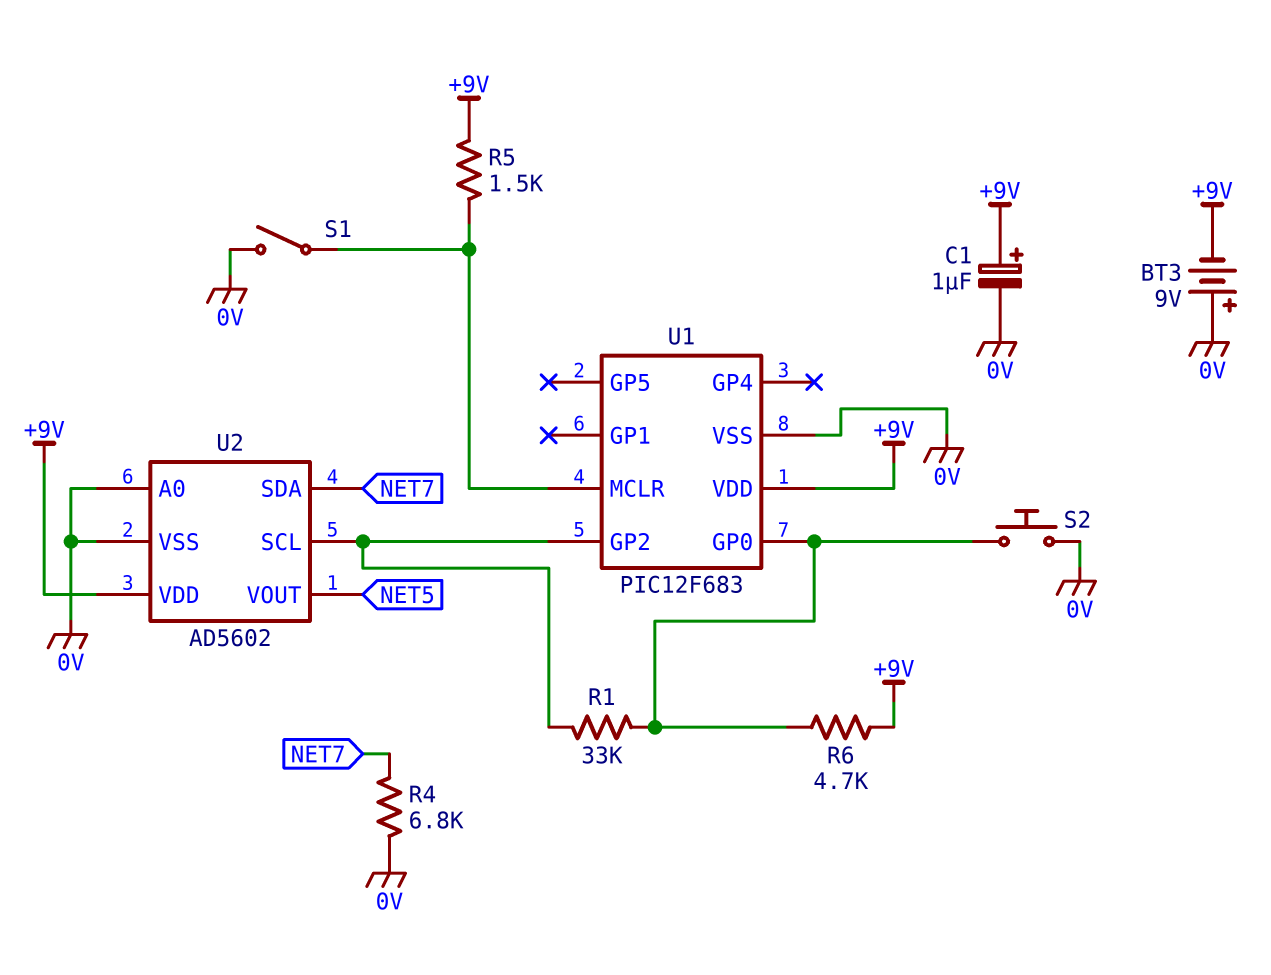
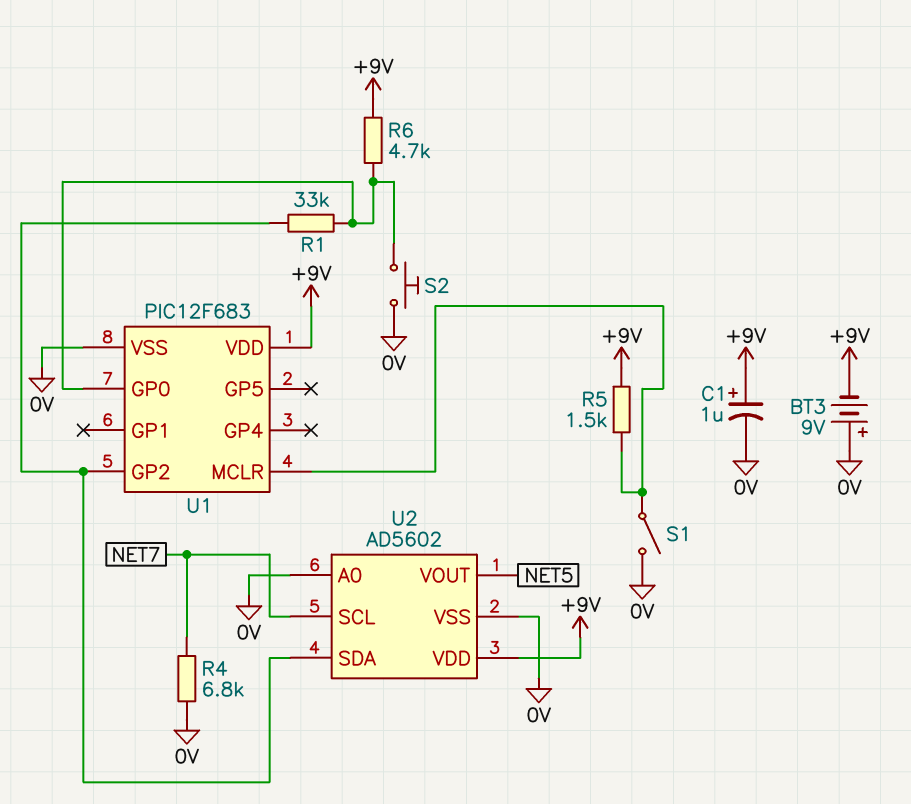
U2 pin SCL: U1/GP2 -> NET7
U2 pin SDA: NET7 -> U1/GP2

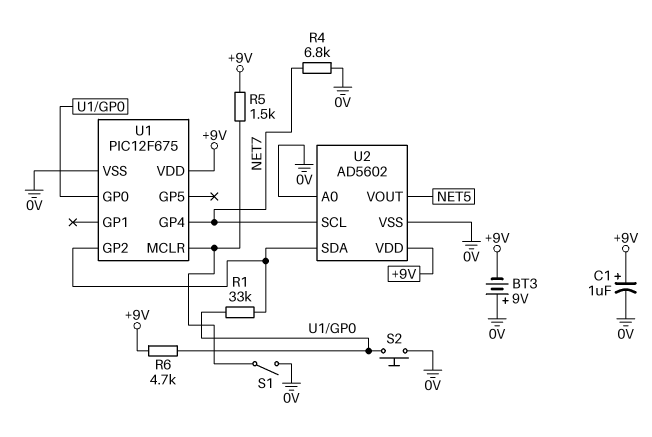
U1: PIC12F683 -> PIC12F675
U1 pin GP4: none -> NET7

